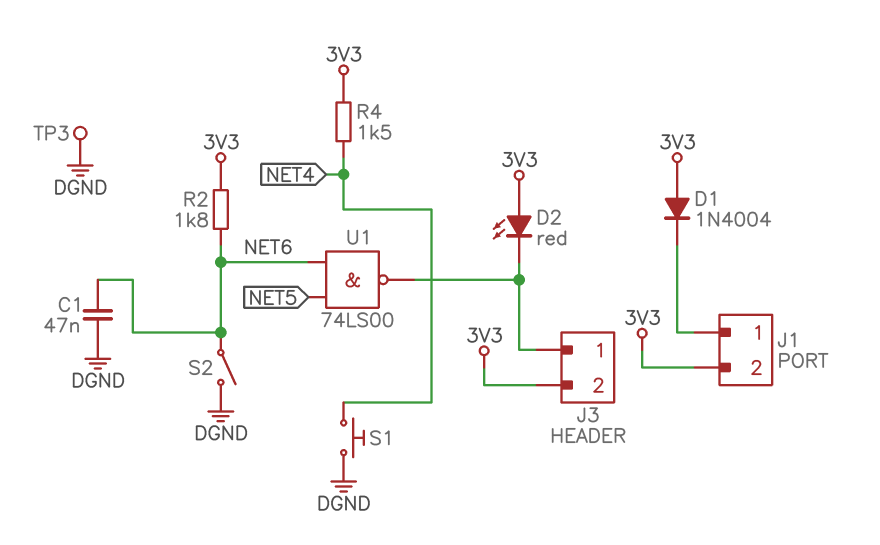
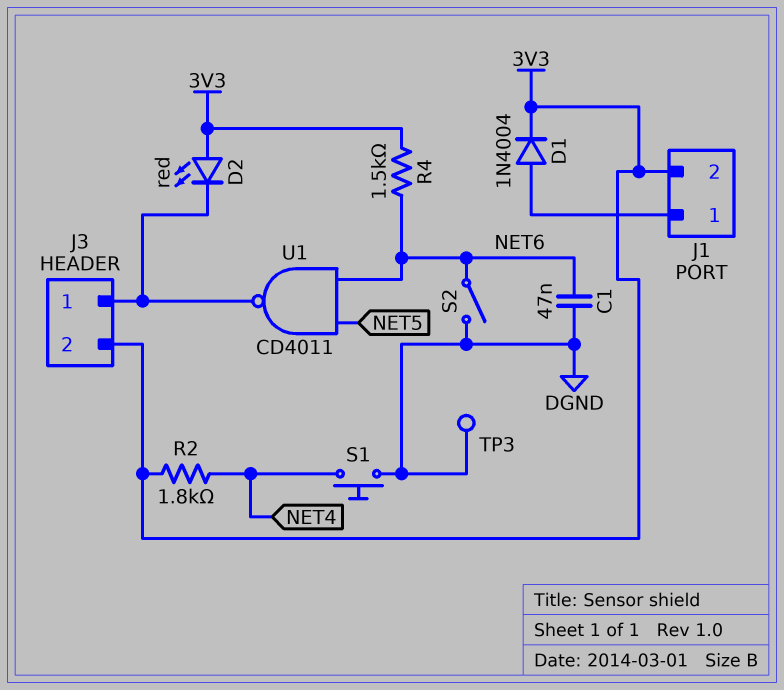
D1: diode 1N4004 (A 3V3, K J1/1) -> diode 1N4004 (A J1/1, K 3V3)
R2: 1.8k (3V3, NET6) -> 1.8k (3V3, NET4)
R4: 1.5k (3V3, NET4) -> 1.5k (3V3, NET6)
U1: NAND 74LS00 (in NET5, in NET6, out J3/1) -> NAND CD4011 (in NET5, in NET6, out J3/1)

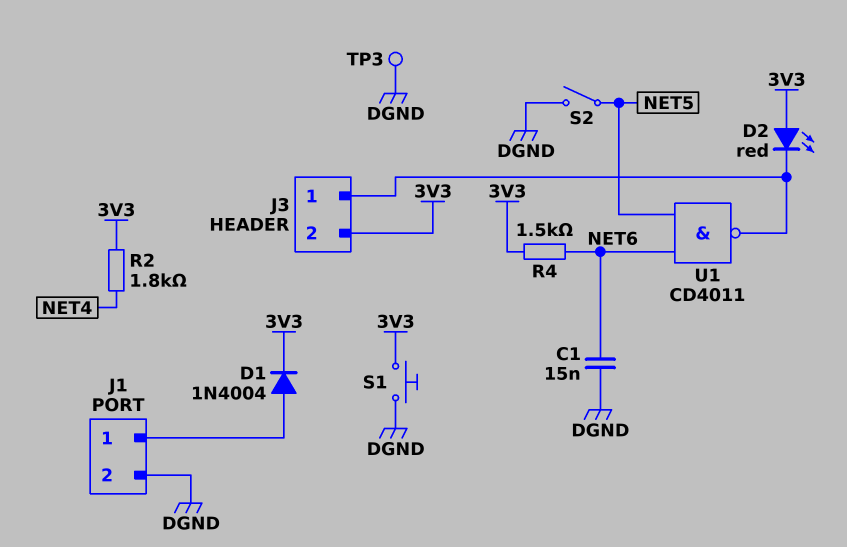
C1: 47nF (DGND, NET6) -> 15nF (DGND, NET6)
J1 pin 2: 3V3 -> DGND
S1: button (DGND, NET4) -> button (3V3, DGND)
S2: switch (DGND, NET6) -> switch (DGND, NET5)

